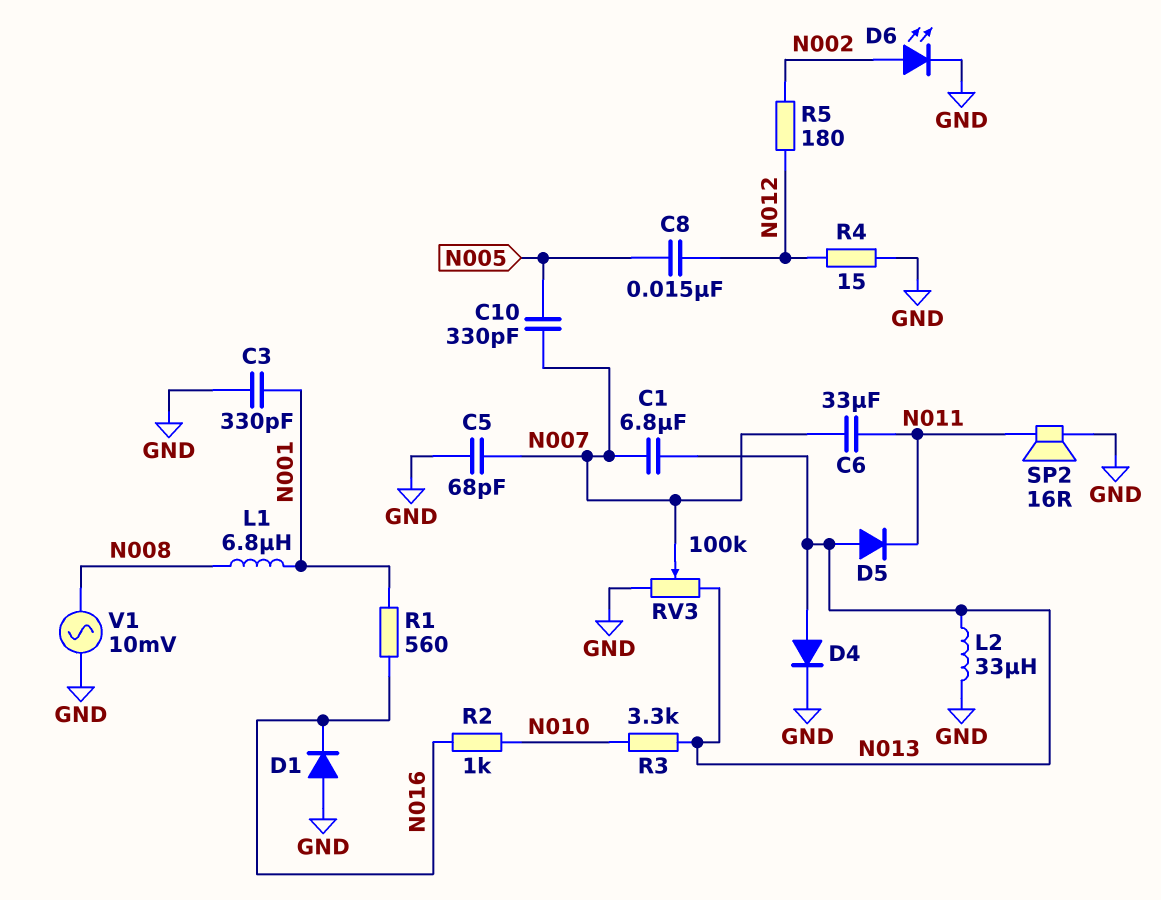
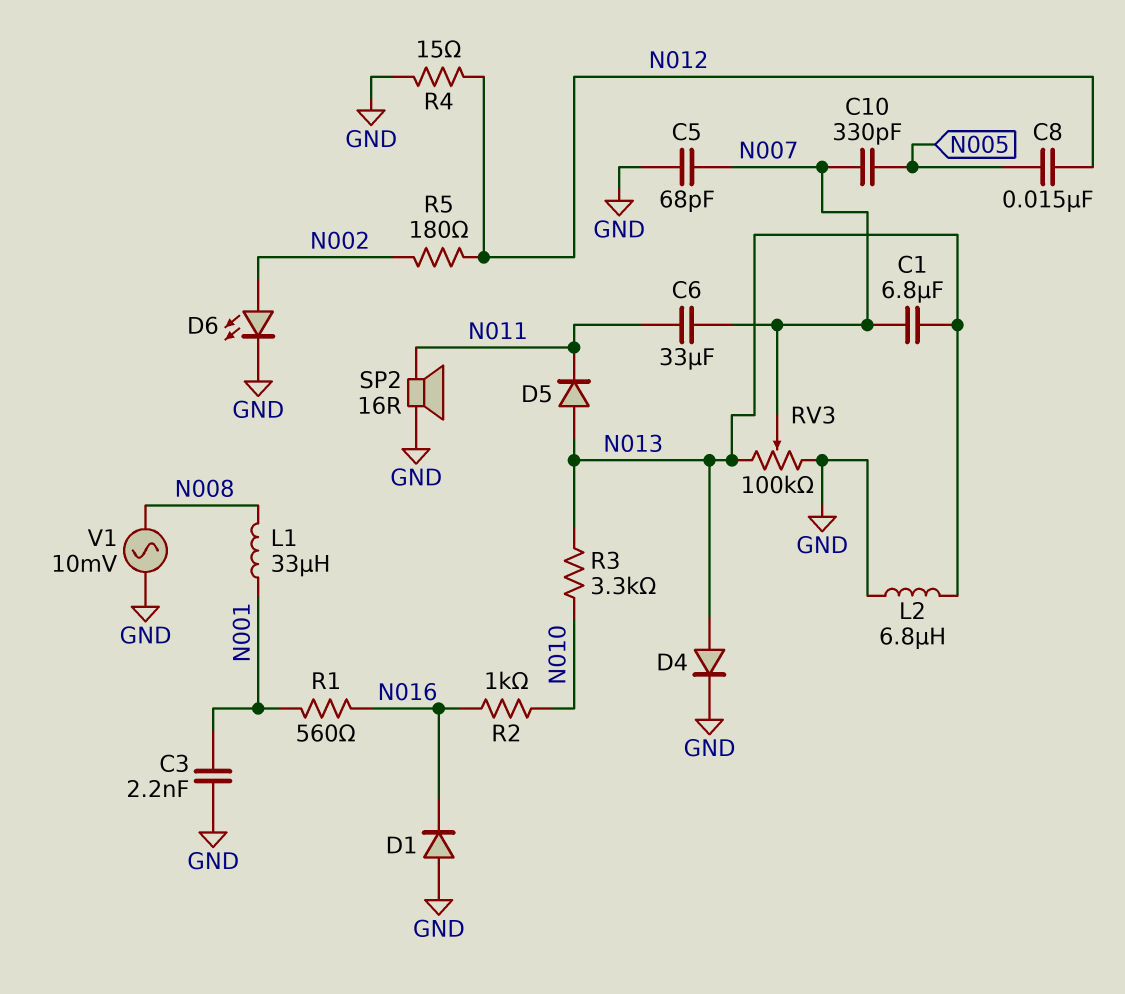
C3: 330pF (GND, N001) -> 2.2nF (GND, N001)
L1: 6.8uH (N001, N008) -> 33uH (N001, N008)
L2: 33uH (GND, N013) -> 6.8uH (GND, N013)

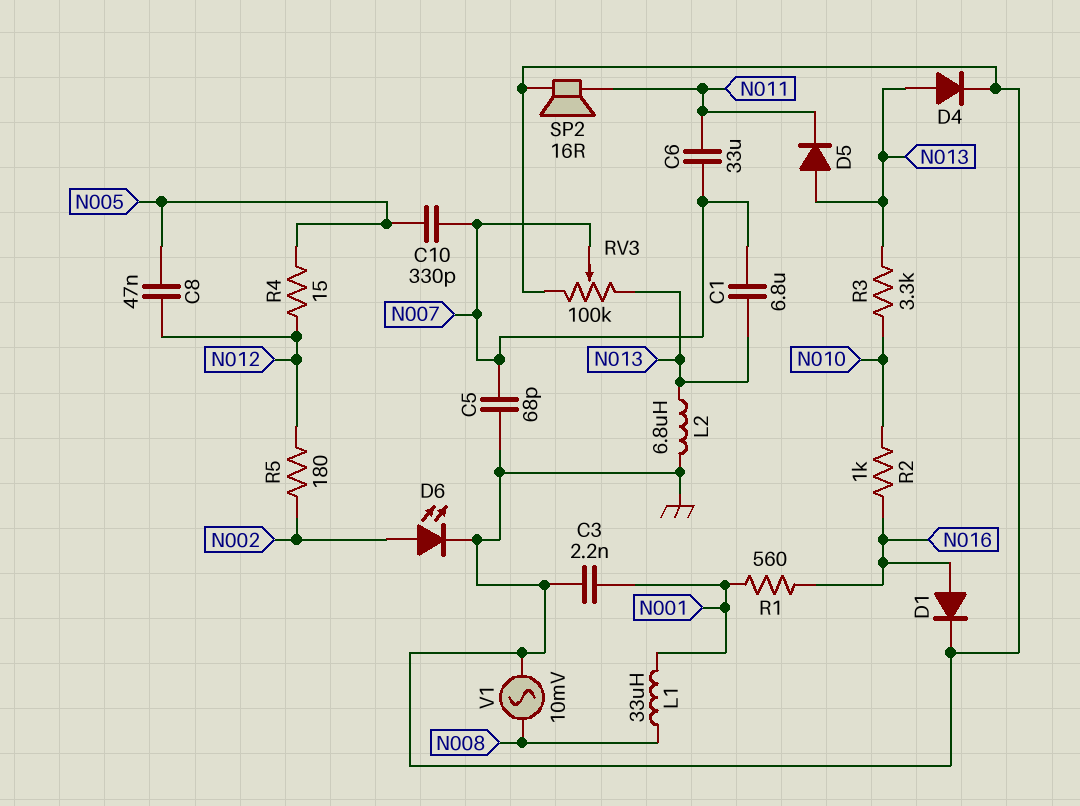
C8: 15nF (N005, N012) -> 47nF (N005, N012)
D1: diode (A GND, K N016) -> diode (A N016, K GND)
R4: 15 (GND, N012) -> 15 (N005, N012)

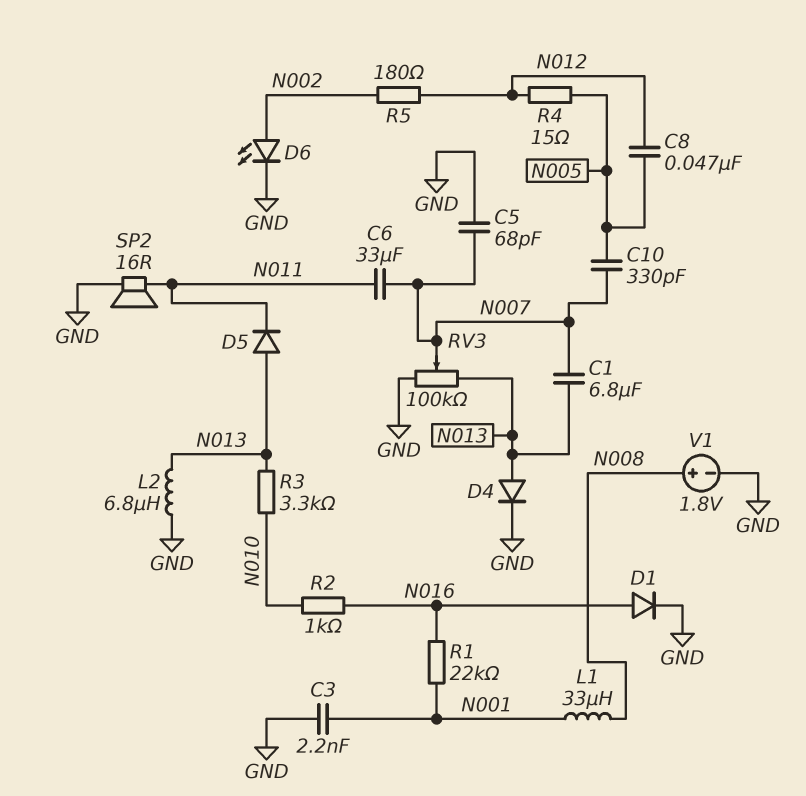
R1: 560 (N001, N016) -> 22k (N001, N016)
V1: AC 10mV (GND, N008) -> 1.8V (plus N008, minus GND)

